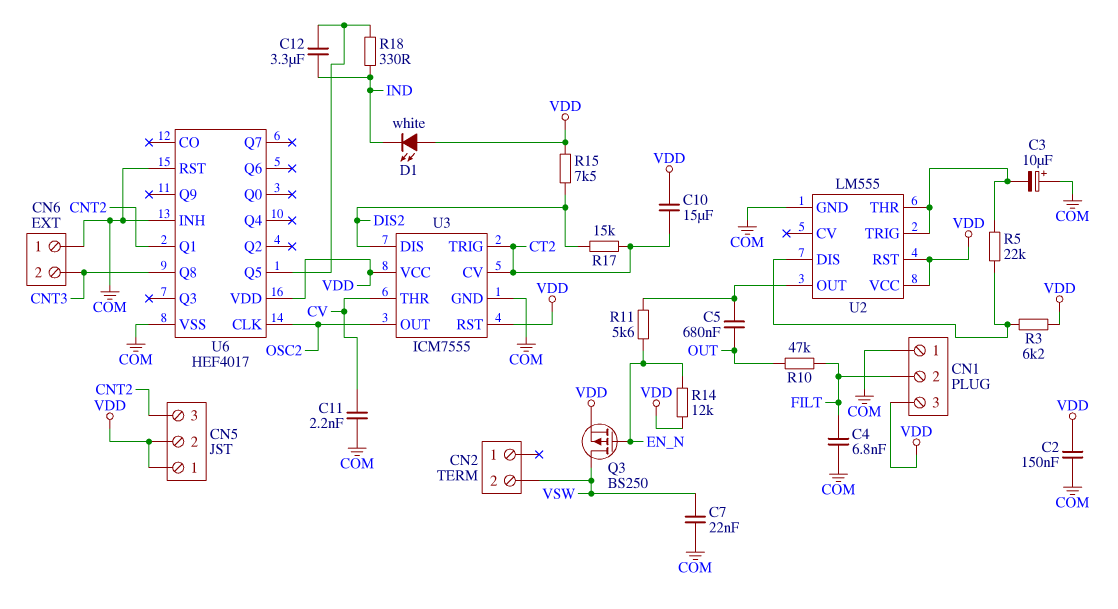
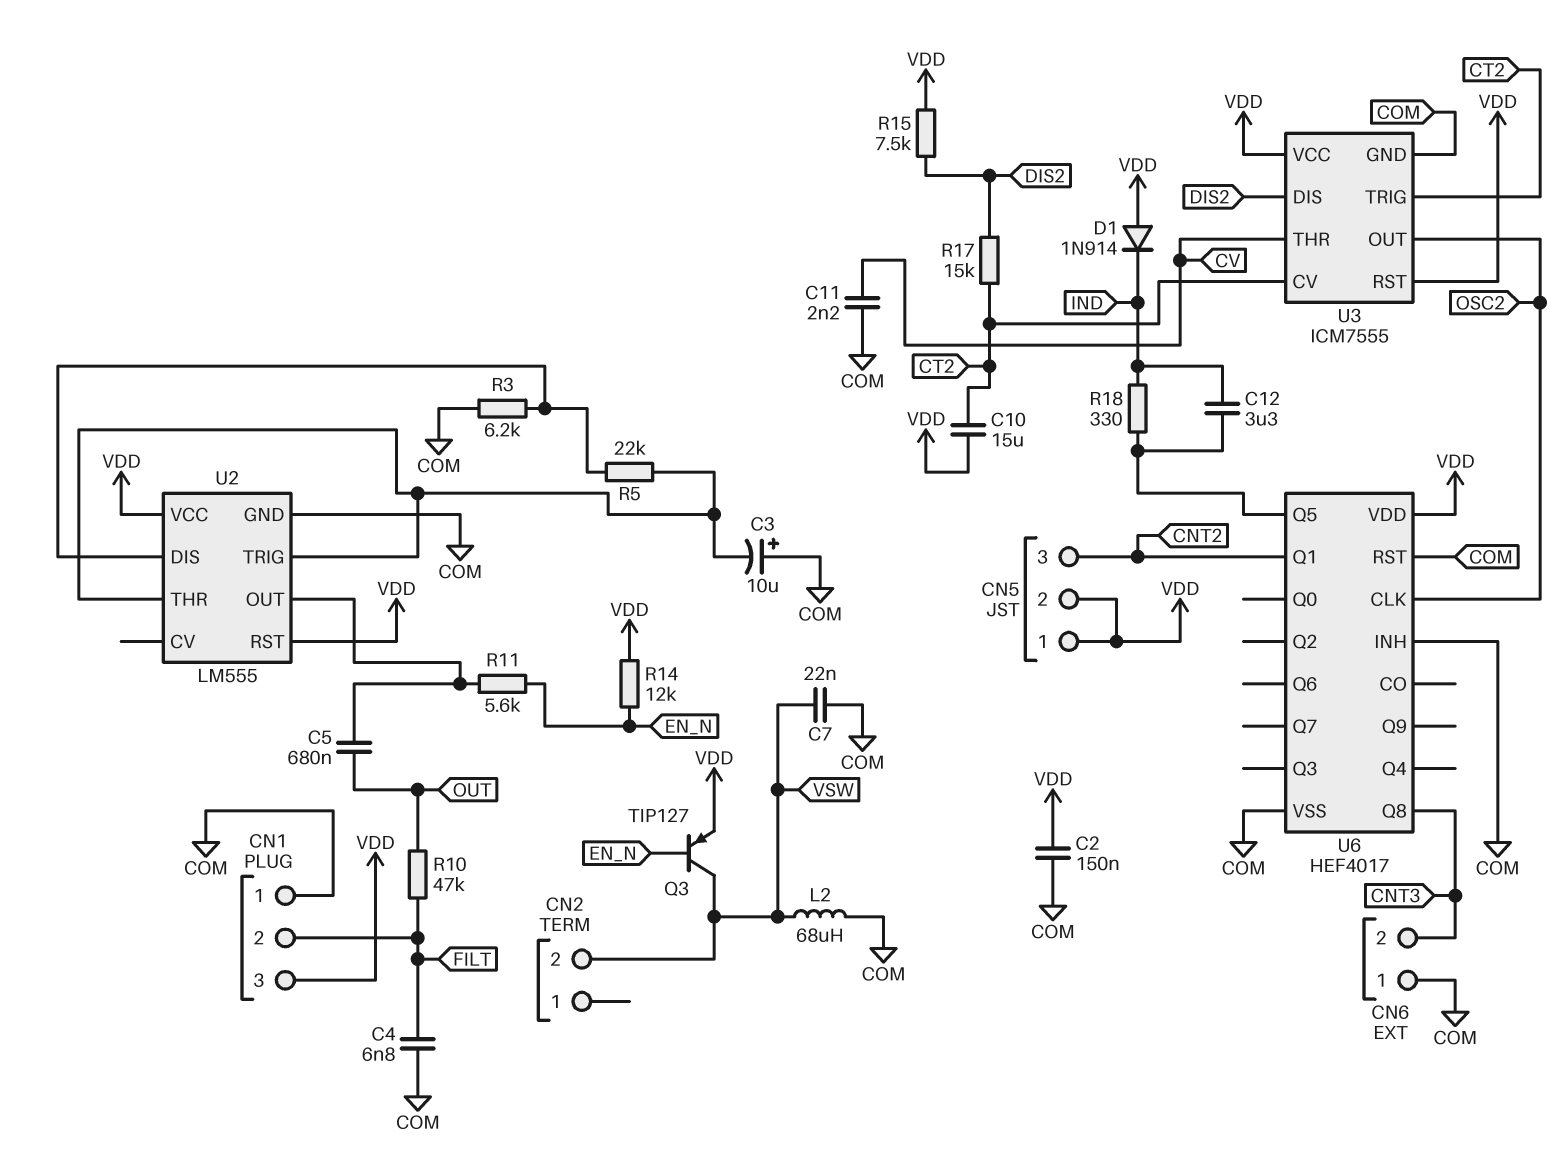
D1: LED white (A VDD, K IND) -> diode 1N914 (A VDD, K IND)
L2: none -> 68uH (COM, VSW)
Q3: PMOS BS250 (G EN_N, D VSW, S VDD) -> PNP TIP127 (B EN_N, C VSW, E VDD)
R3: 6.2k (U2/DIS, VDD) -> 6.2k (COM, U2/DIS)

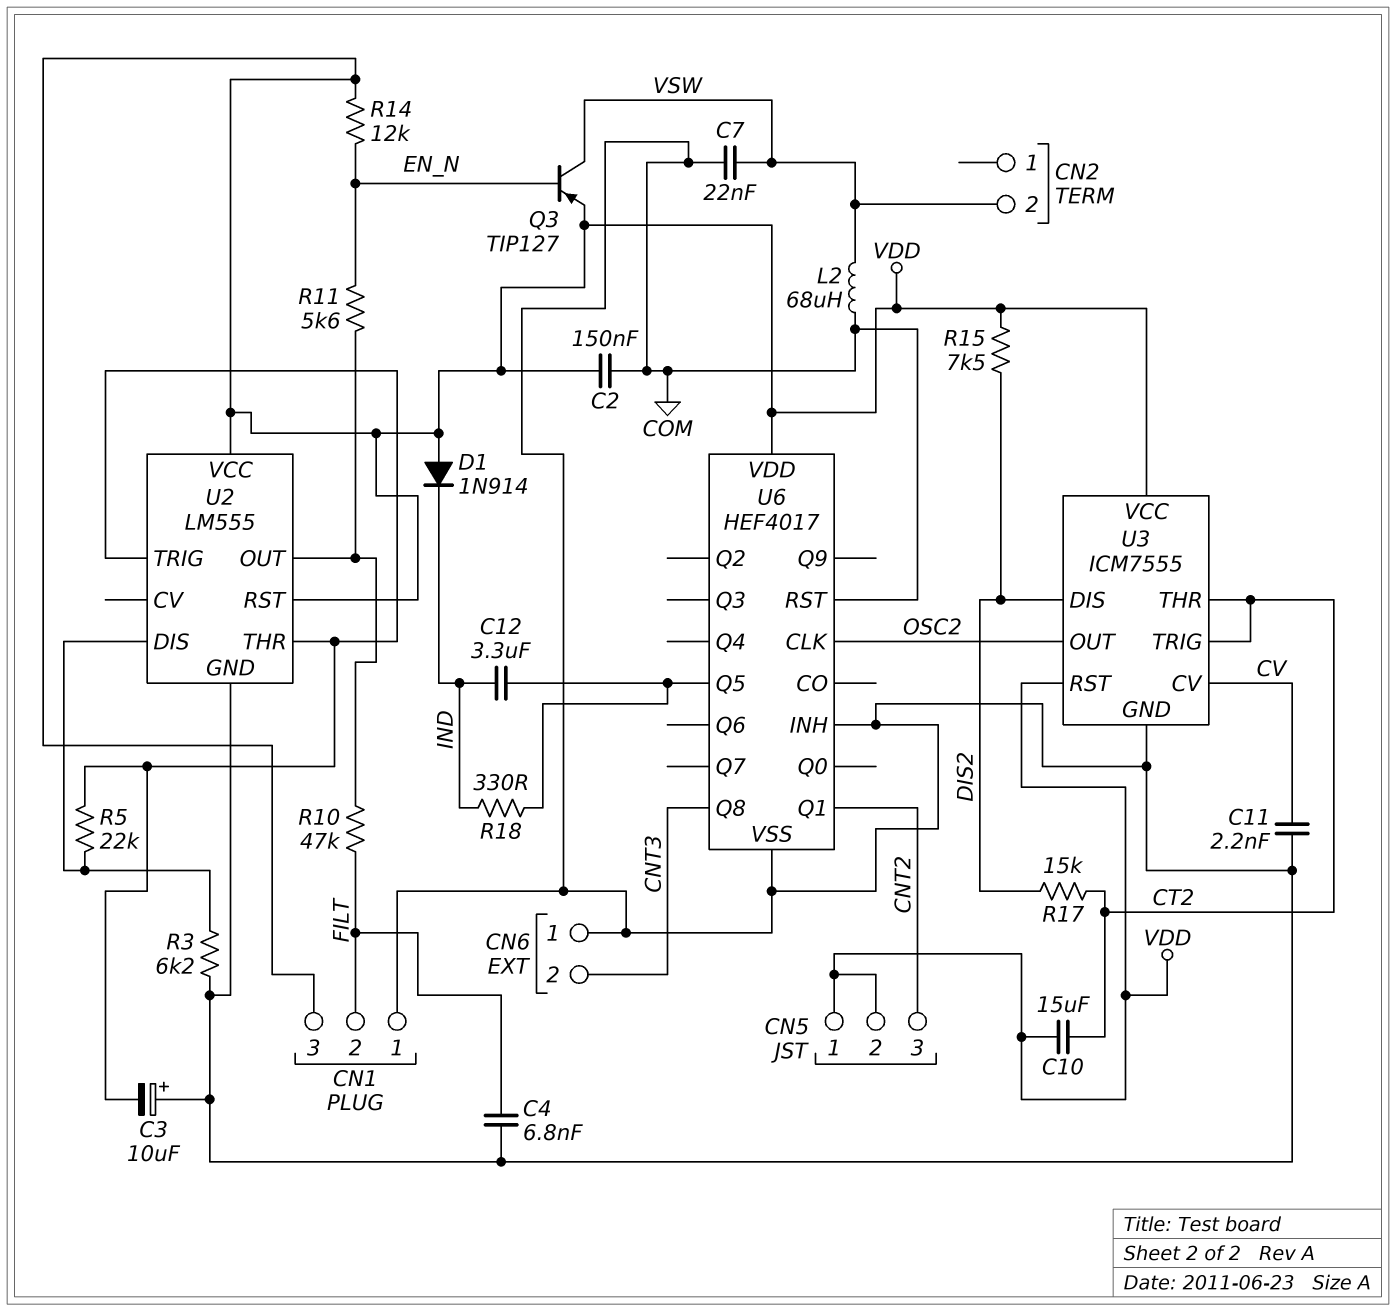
C5: 680nF (OUT, U2/OUT) -> none
R10: 47k (FILT, OUT) -> 47k (FILT, U2/OUT)
U3 pin CV: CT2 -> CV
U3 pin THR: CV -> CT2

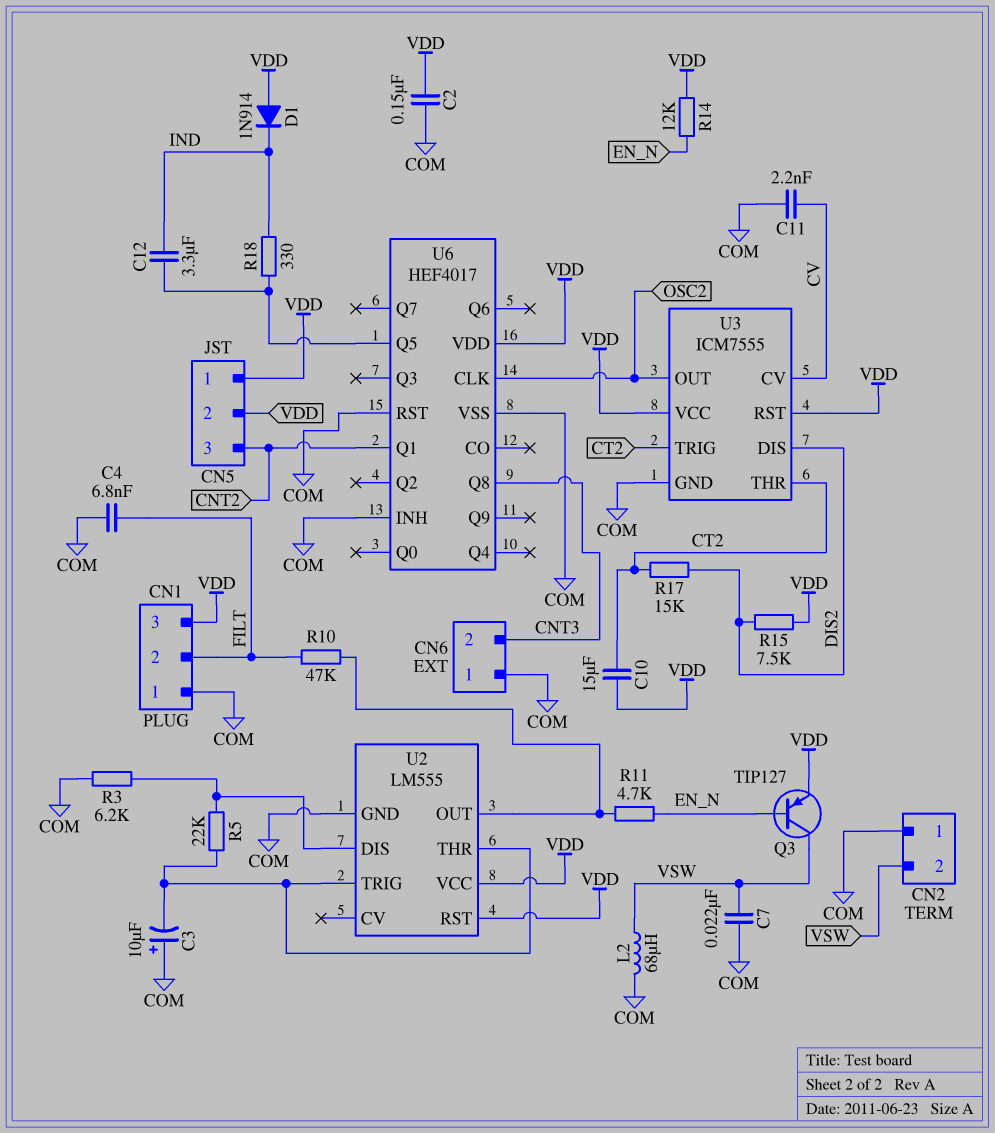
CN2 pin 1: none -> COM
R11: 5.6k (EN_N, U2/OUT) -> 4.7k (EN_N, U2/OUT)

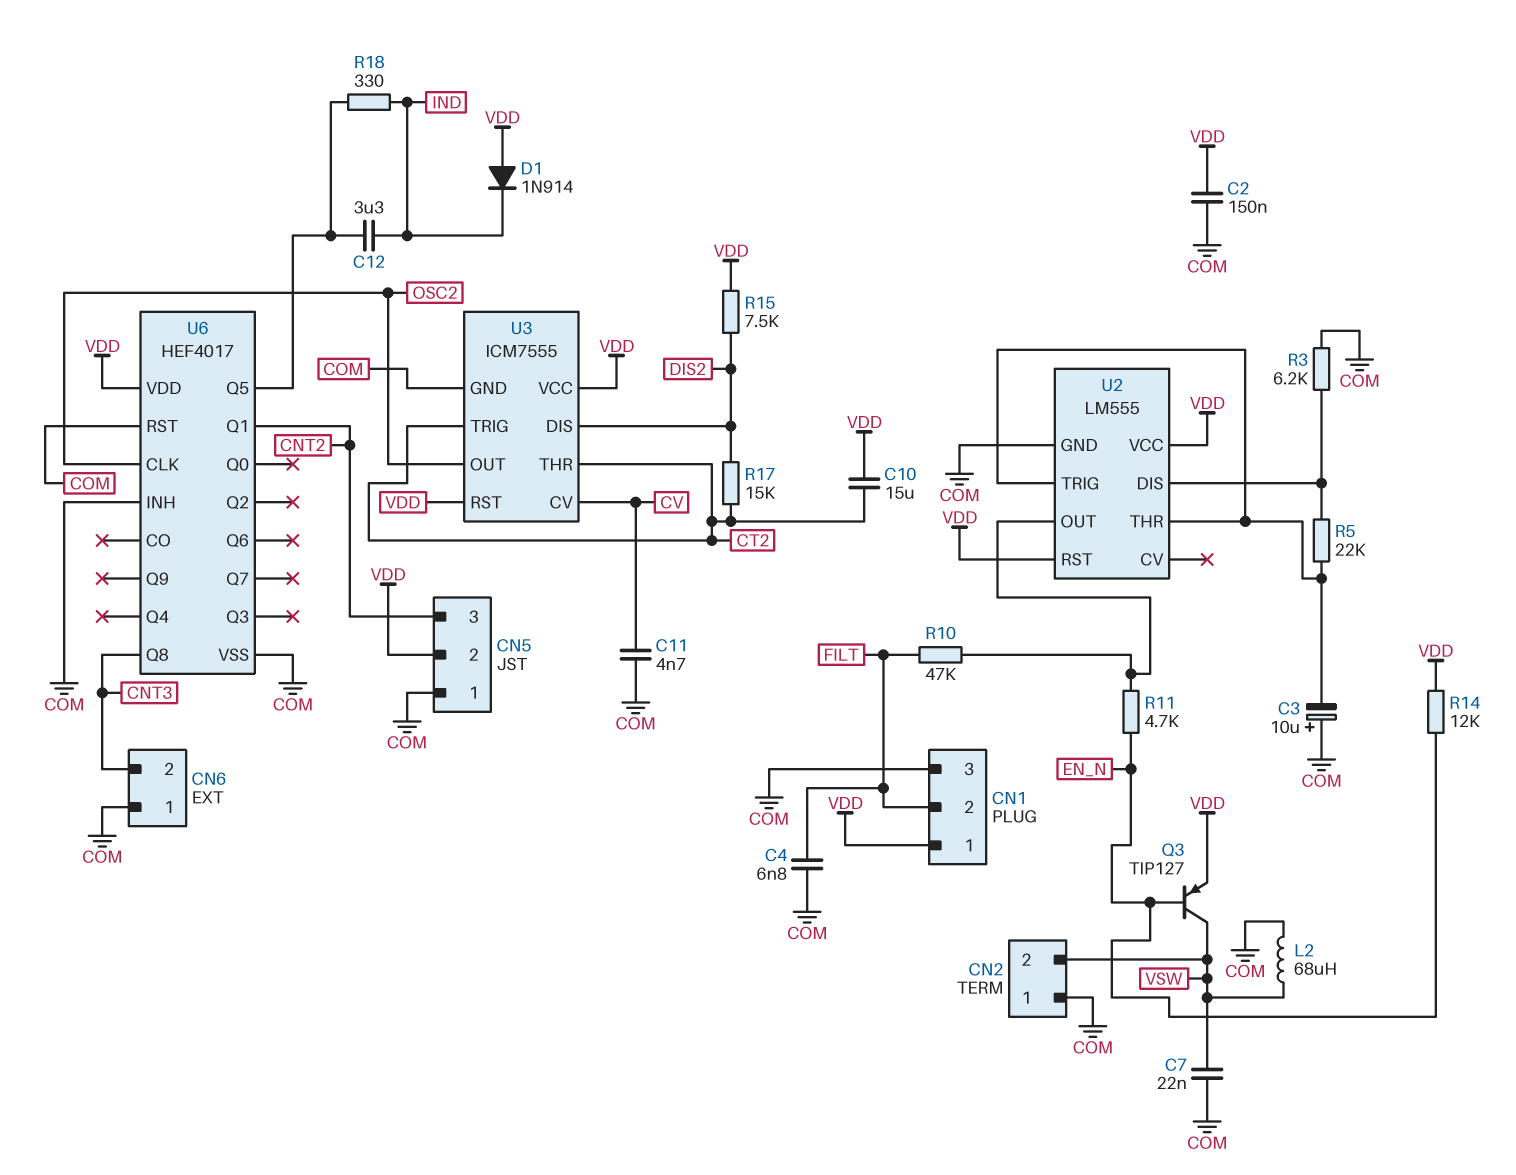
C11: 2.2nF (COM, CV) -> 4.7nF (COM, CV)
CN1 pin 1: COM -> VDD
CN1 pin 3: VDD -> COM
CN5 pin 1: VDD -> COM

